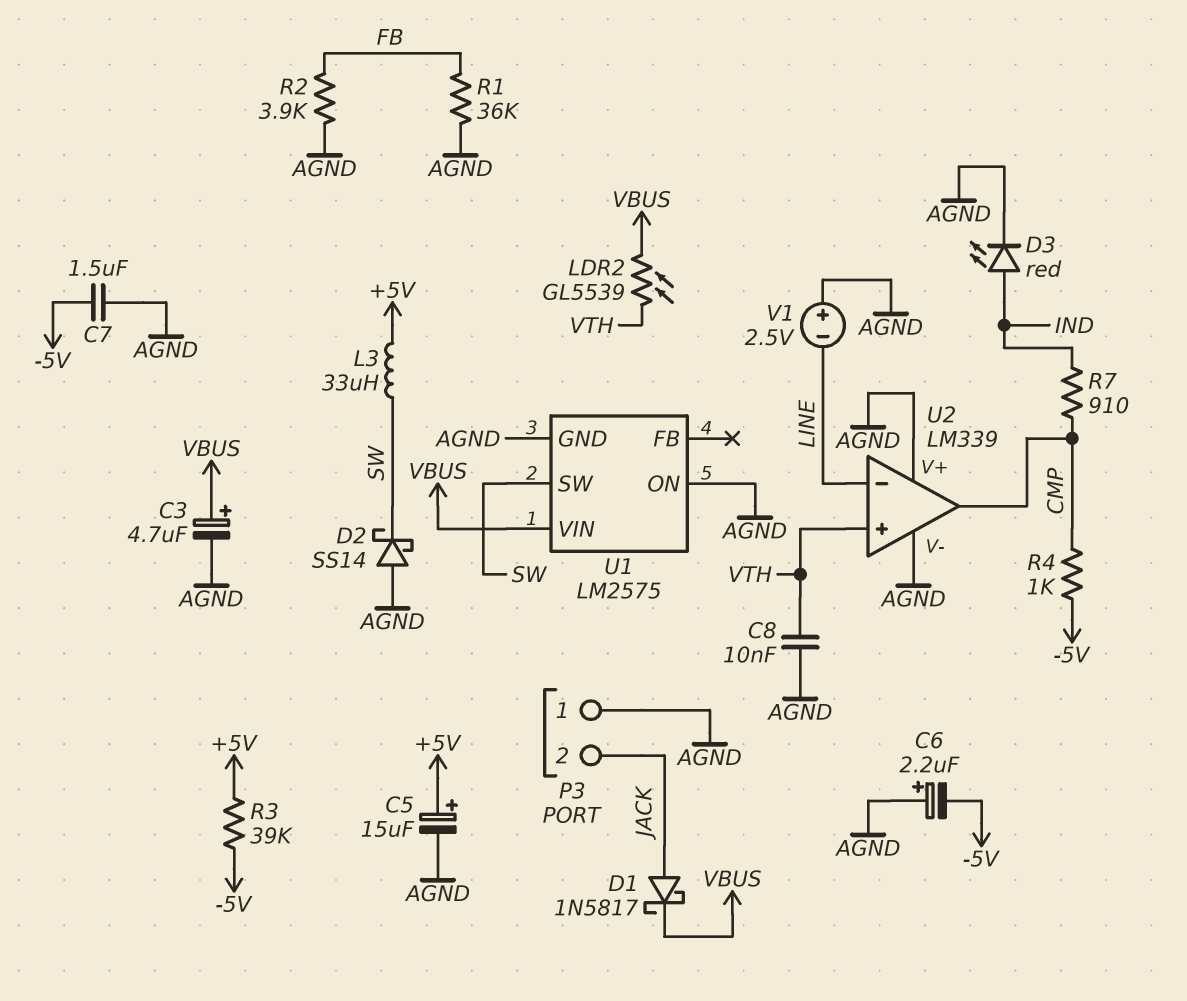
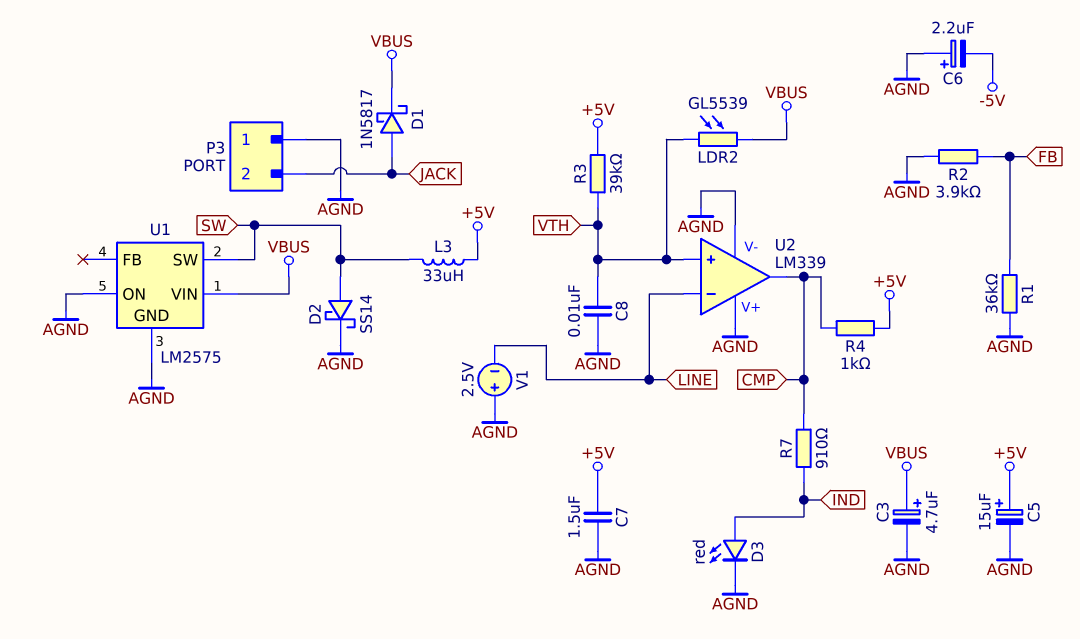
C7: 1.5uF (-5V, AGND) -> 1.5uF (+5V, AGND)
D2: schottky SS14 (A AGND, K SW) -> schottky SS14 (A SW, K AGND)
R3: 39k (+5V, -5V) -> 39k (+5V, VTH)
R4: 1k (-5V, CMP) -> 1k (+5V, CMP)

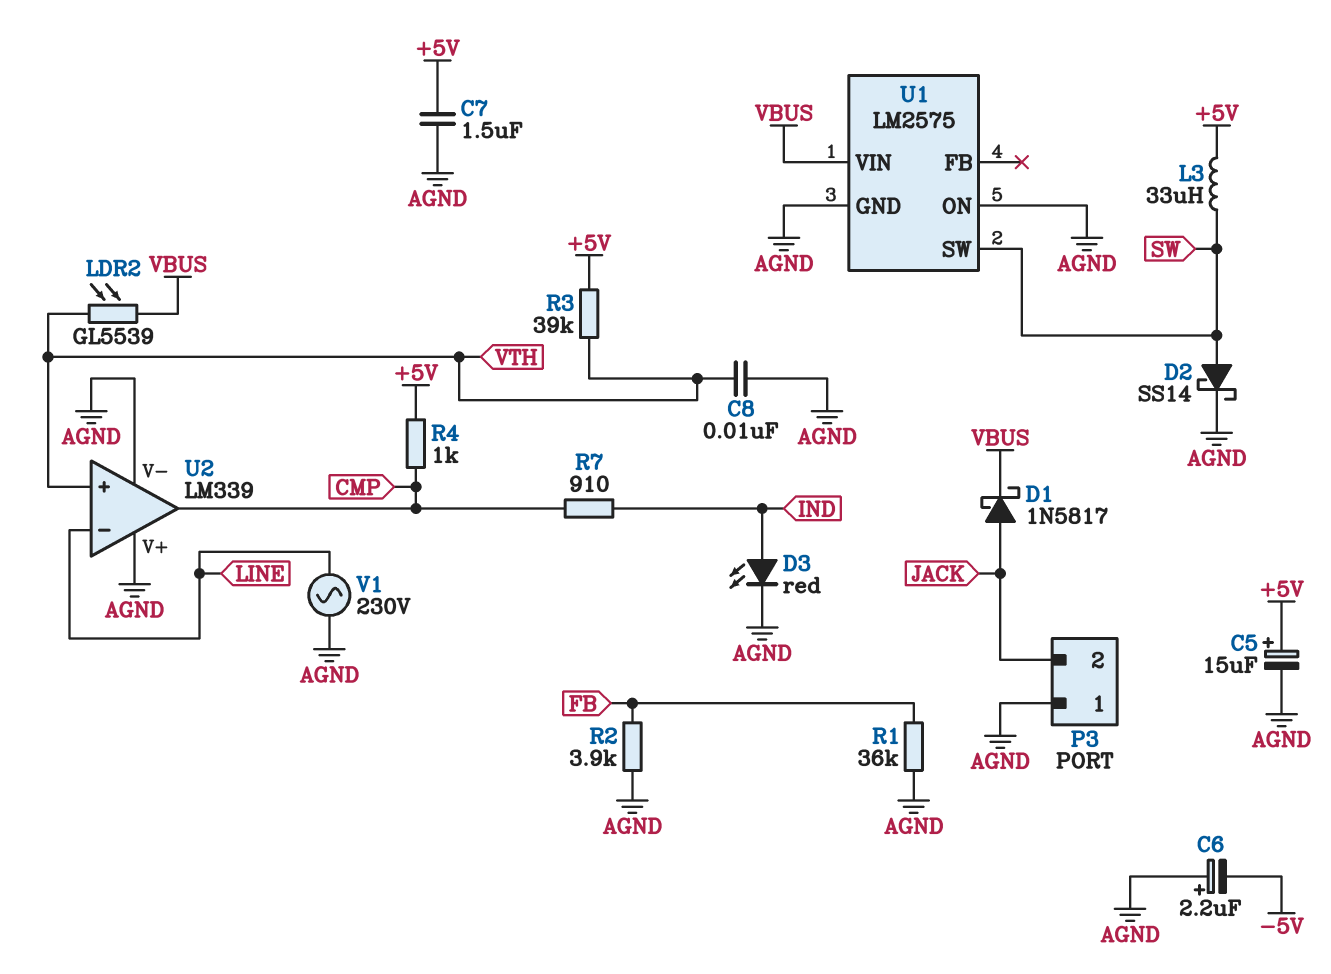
C3: 4.7uF (plus VBUS, minus AGND) -> none
V1: 2.5V (plus AGND, minus LINE) -> AC 230V (AGND, LINE)

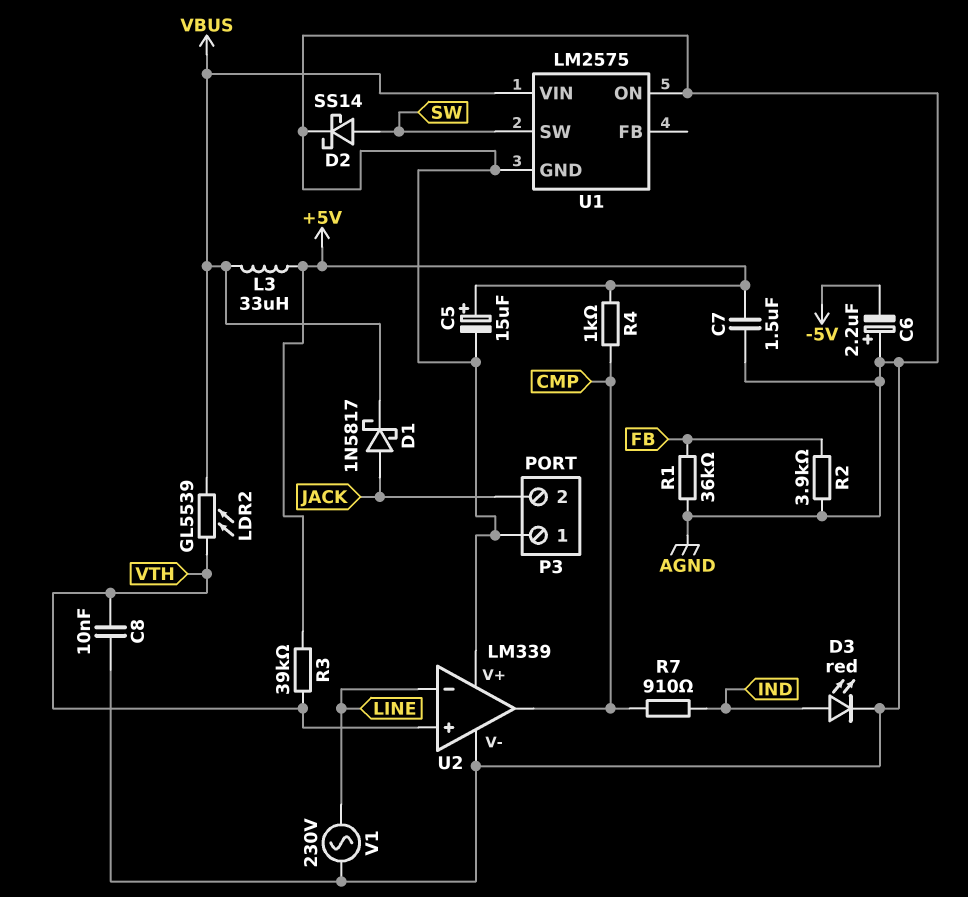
L3: 33uH (+5V, SW) -> 33uH (+5V, VBUS)

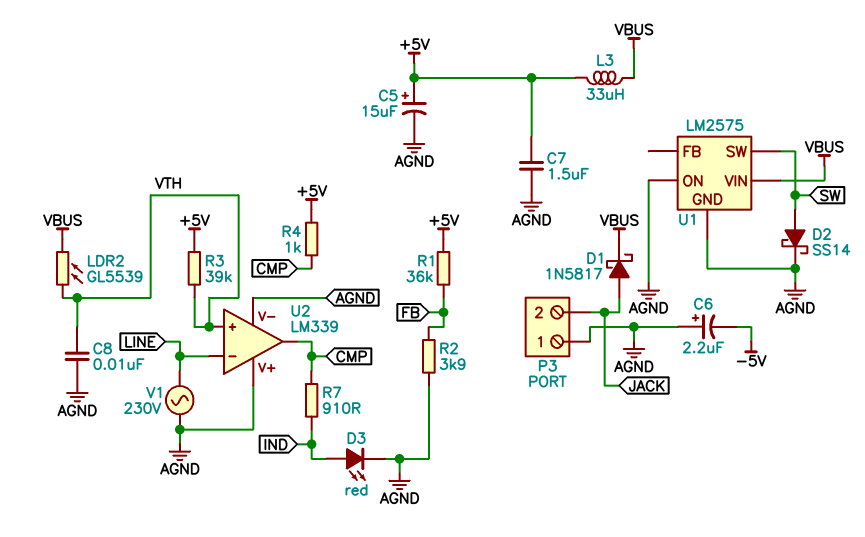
R1: 36k (AGND, FB) -> 36k (+5V, FB)

